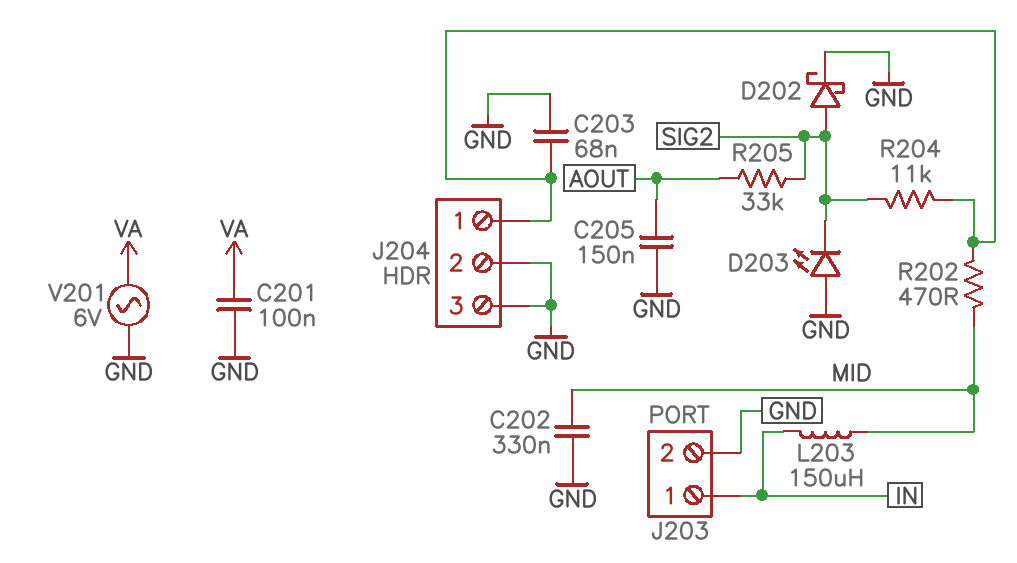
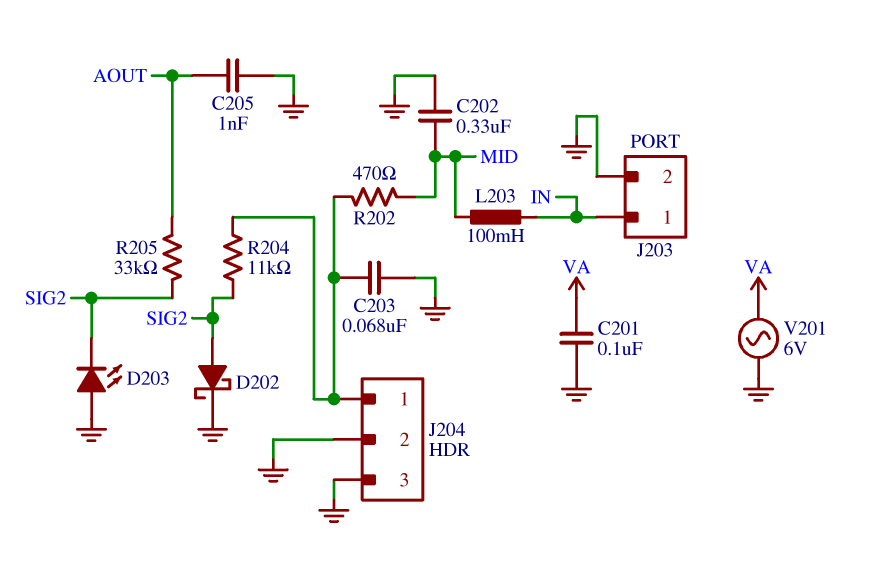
C205: 150nF (AOUT, GND) -> 1nF (AOUT, GND)
L203: 150uH (IN, MID) -> 100mH (IN, MID)

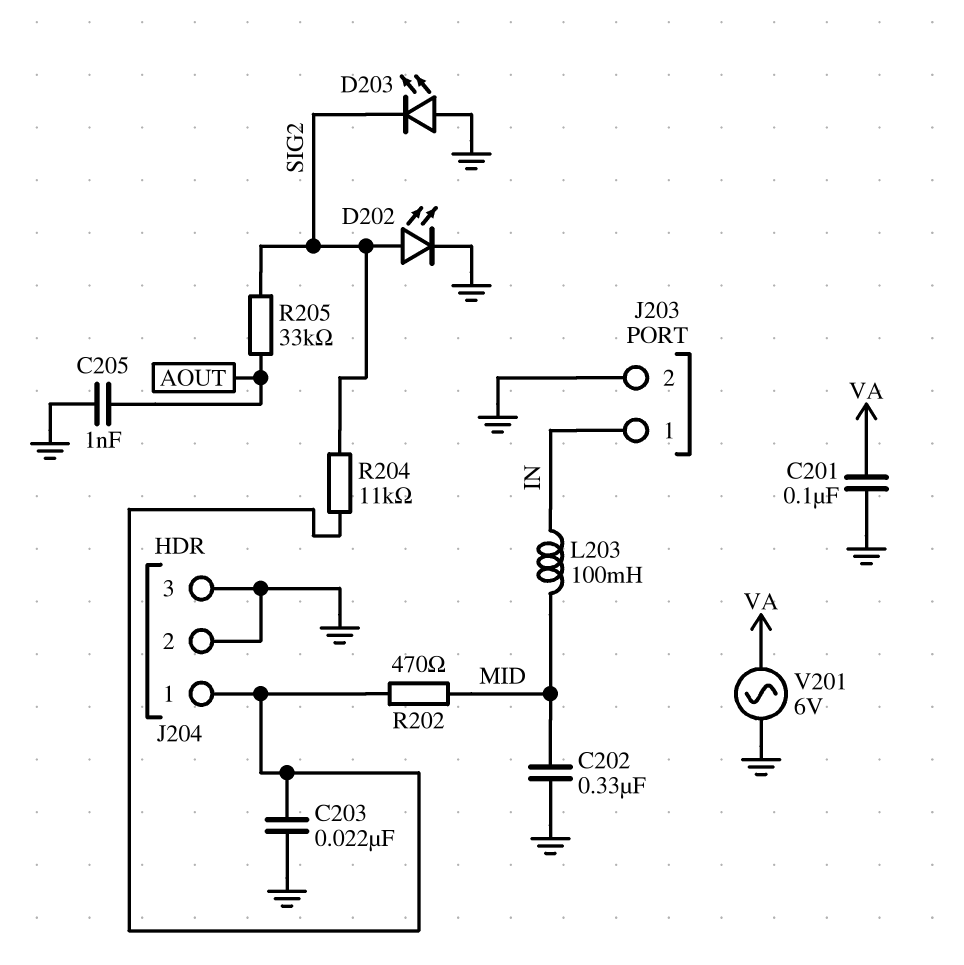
C203: 68nF (GND, J204/1) -> 22nF (GND, J204/1)
D202: schottky (A SIG2, K GND) -> LED (A SIG2, K GND)

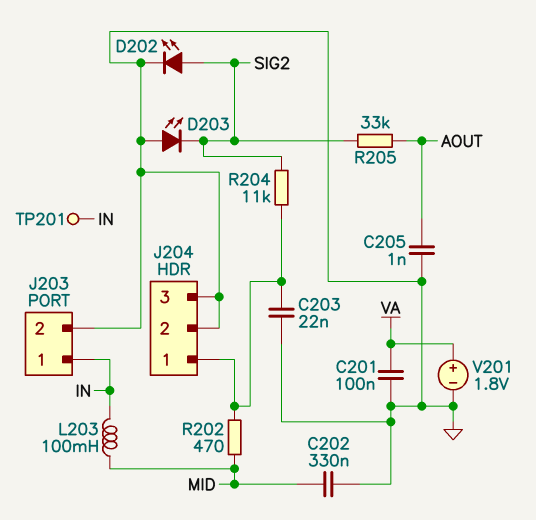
TP201: none -> test point (IN)
V201: AC 6V (GND, VA) -> 1.8V (plus VA, minus GND)

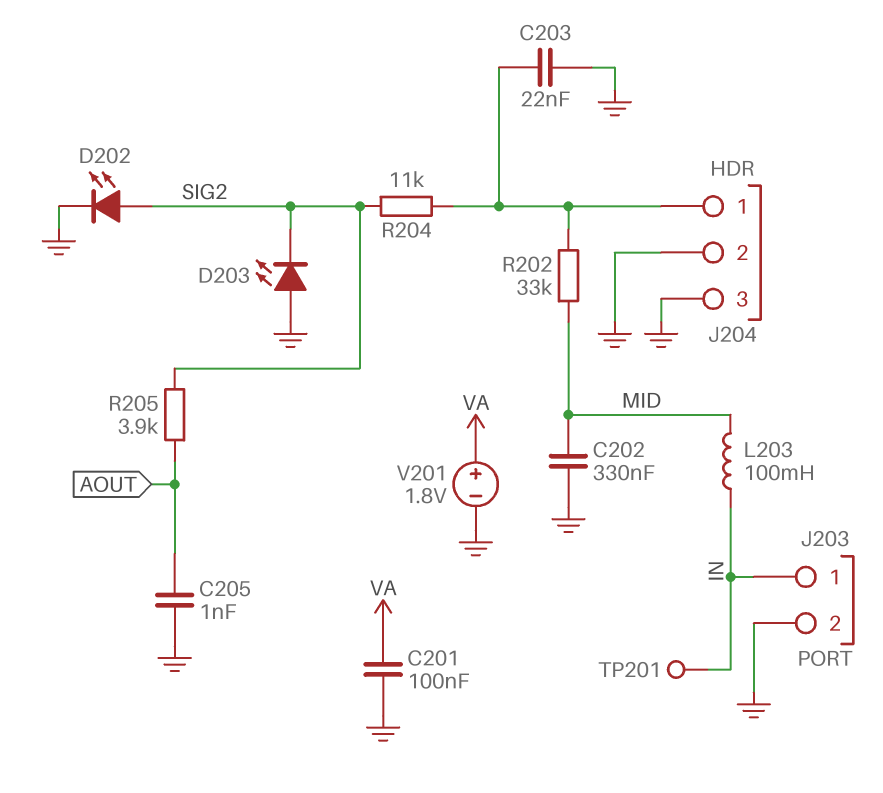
R202: 470 (J204/1, MID) -> 33k (J204/1, MID)
R205: 33k (AOUT, SIG2) -> 3.9k (AOUT, SIG2)

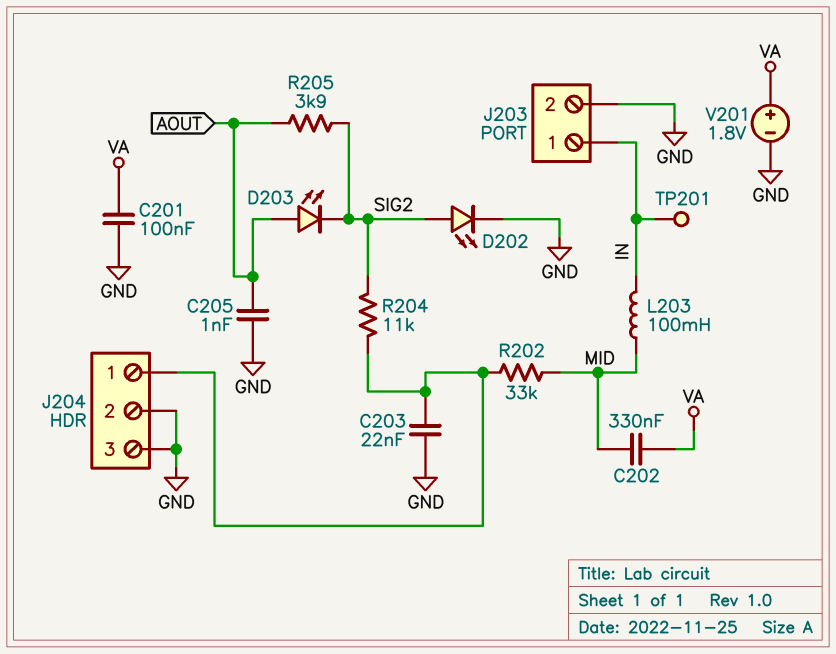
C202: 330nF (GND, MID) -> 330nF (MID, VA)
D203: LED (A GND, K SIG2) -> LED (A AOUT, K SIG2)

